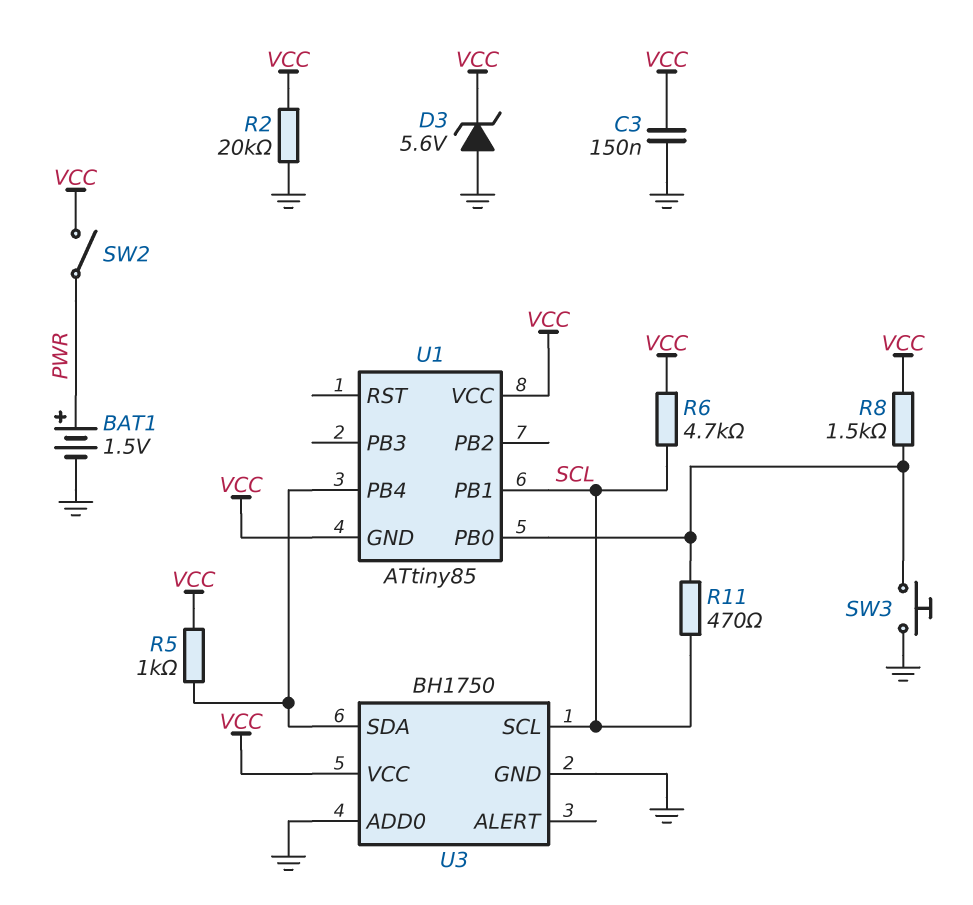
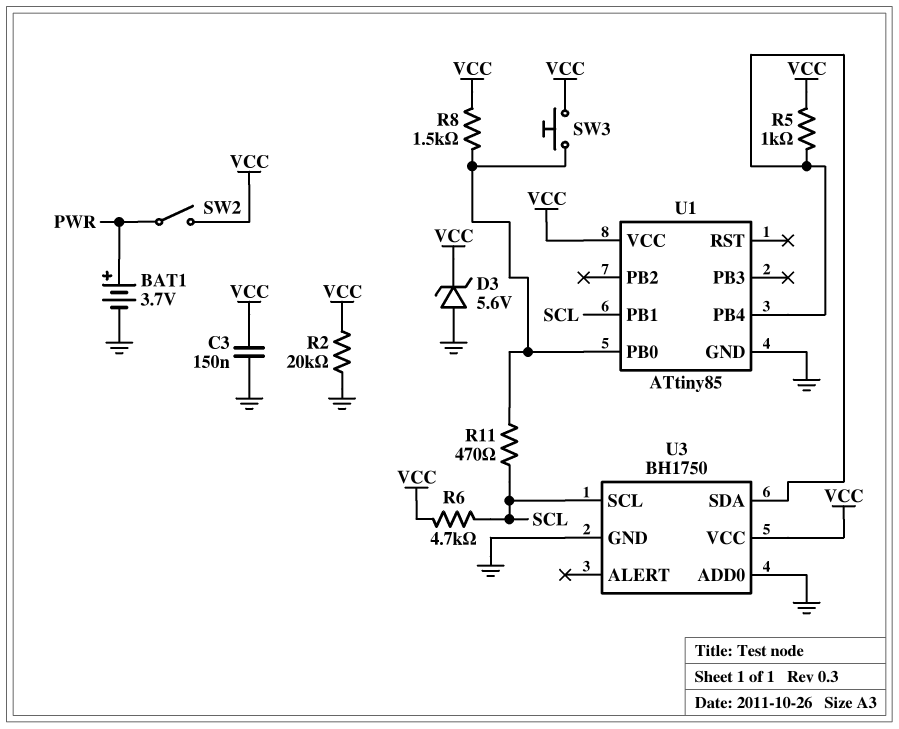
BAT1: 1.5V (plus PWR, minus GND) -> 3.7V (plus PWR, minus GND)
SW3: button (GND, U1/PB0) -> button (U1/PB0, VCC)
U1 pin GND: VCC -> GND

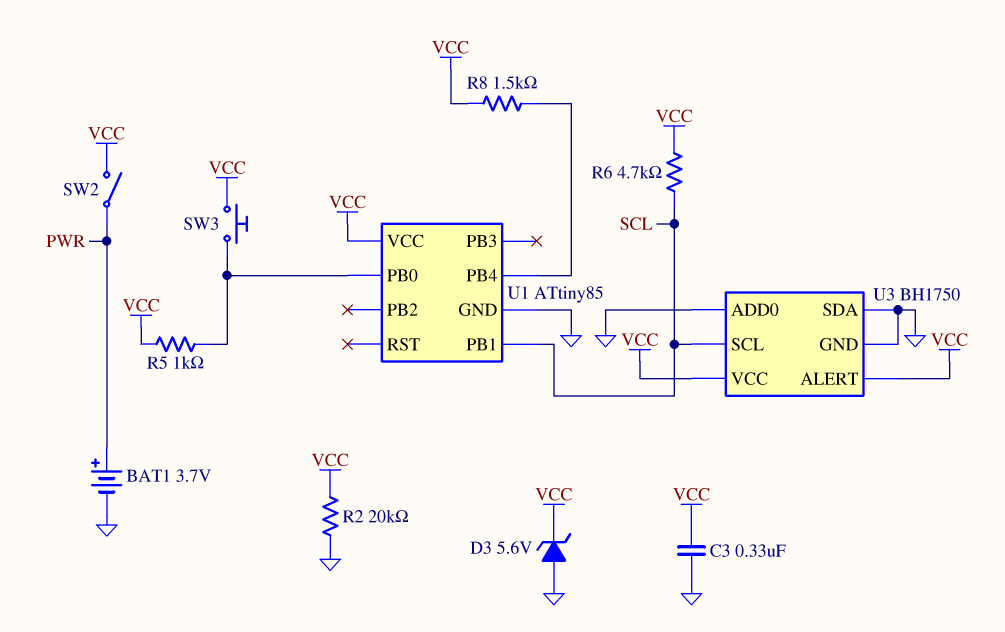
C3: 150nF (GND, VCC) -> 330nF (GND, VCC)
R5: 1k (U1/PB4, VCC) -> 1k (U1/PB0, VCC)
R8: 1.5k (U1/PB0, VCC) -> 1.5k (U1/PB4, VCC)
R11: 470 (SCL, U1/PB0) -> none
U3 pin ALERT: none -> VCC
U3 pin SDA: U1/PB4 -> GND

